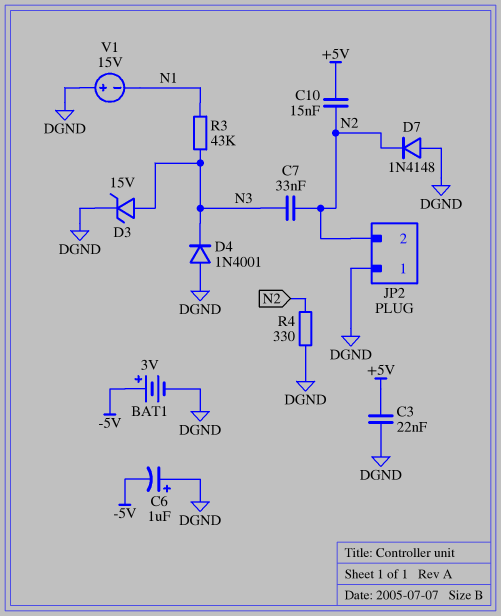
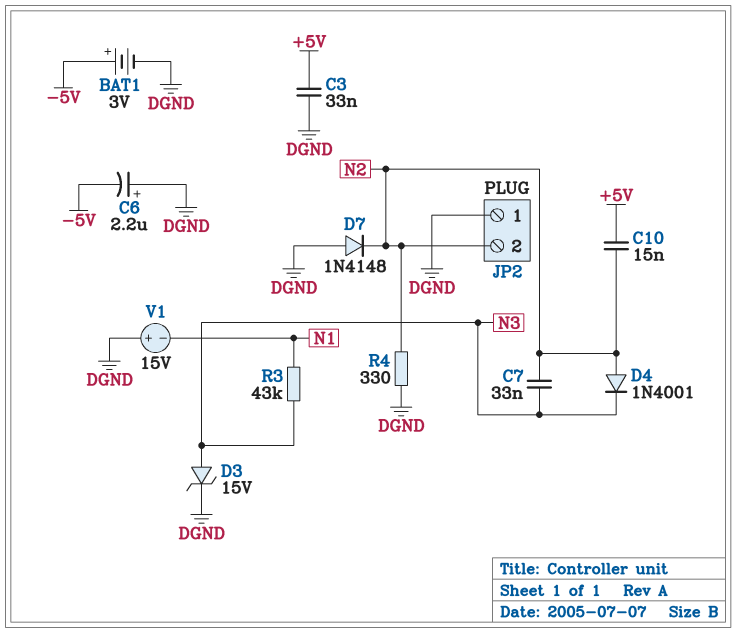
C3: 22nF (+5V, DGND) -> 33nF (+5V, DGND)
C6: 1uF (plus DGND, minus -5V) -> 2.2uF (plus DGND, minus -5V)
D4: diode 1N4001 (A DGND, K N3) -> diode 1N4001 (A N2, K N3)

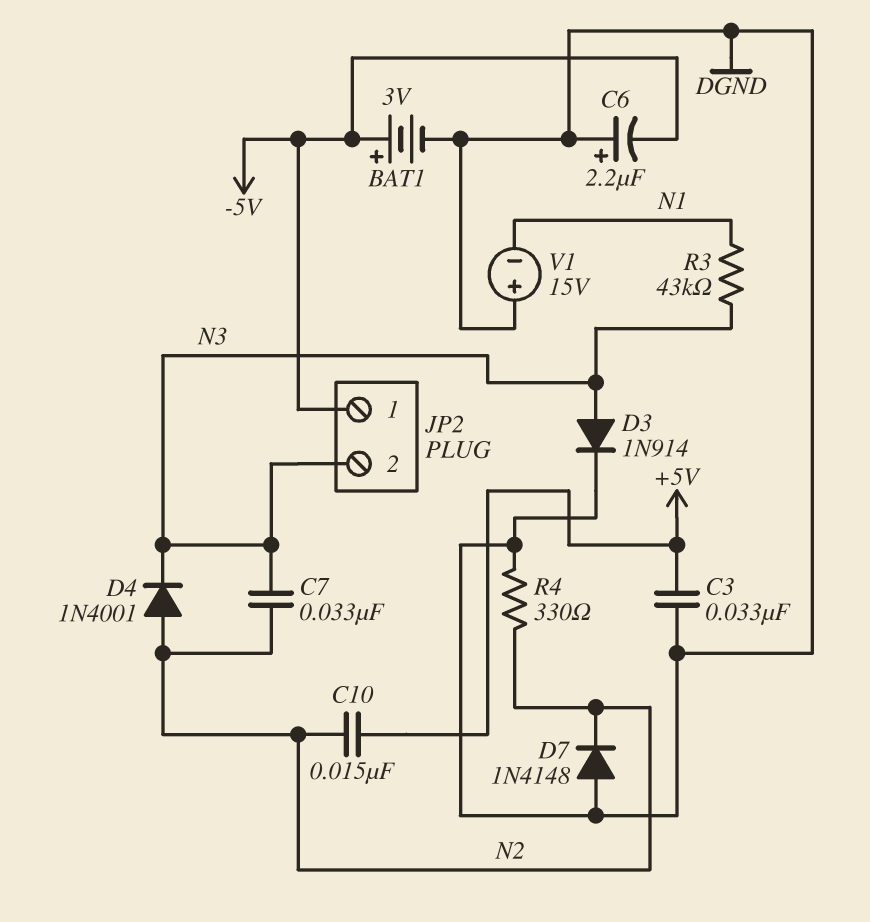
D3: zener 15V (A N3, K DGND) -> diode 1N914 (A N3, K DGND)
JP2 pin 1: DGND -> -5V
JP2 pin 2: N2 -> N3

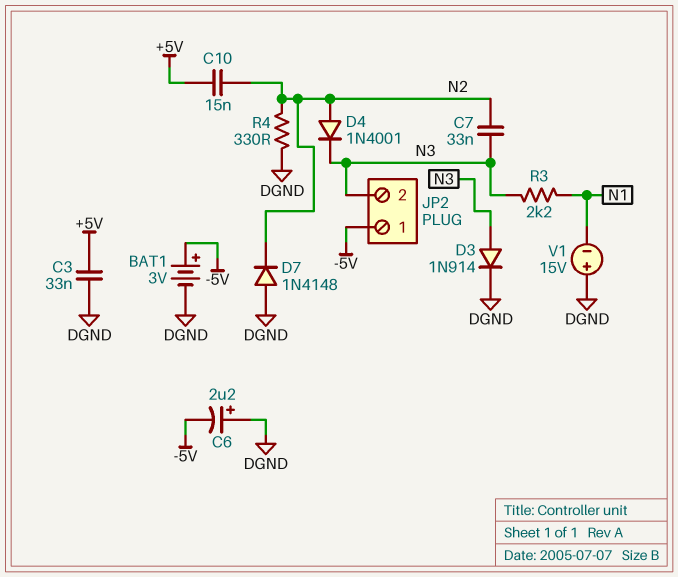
R3: 43k (N1, N3) -> 2.2k (N1, N3)

